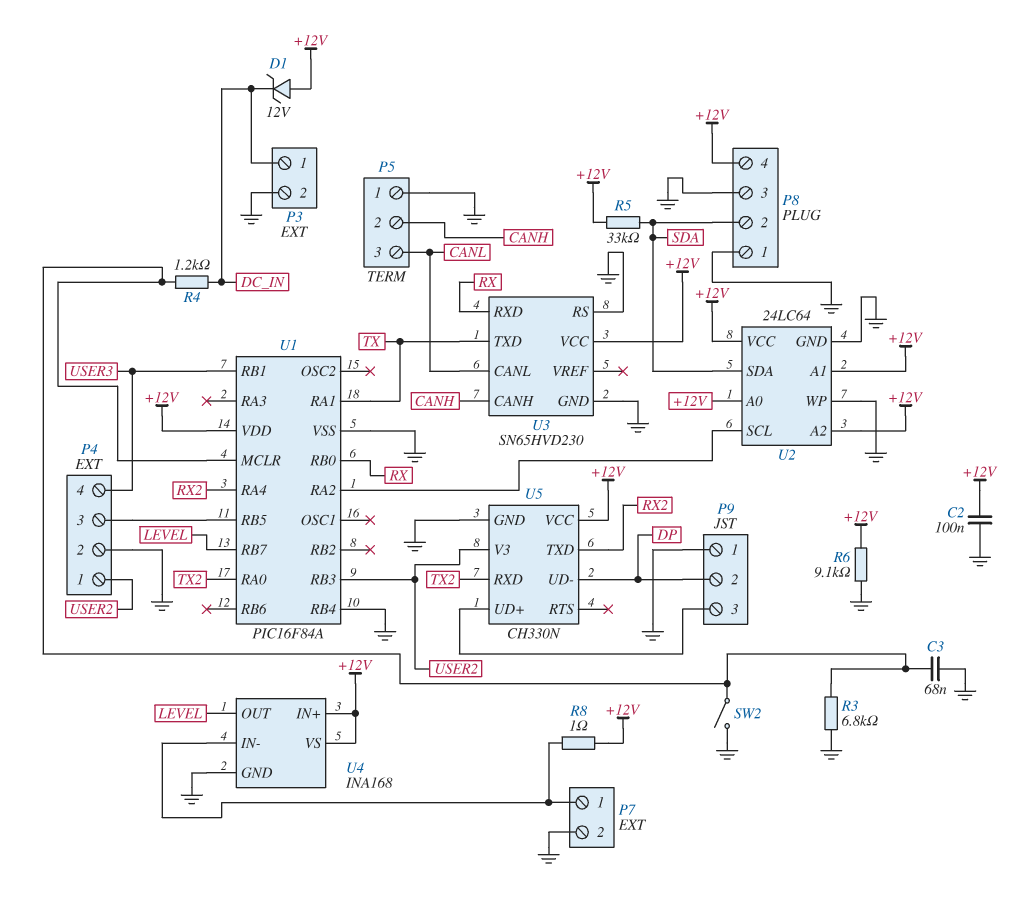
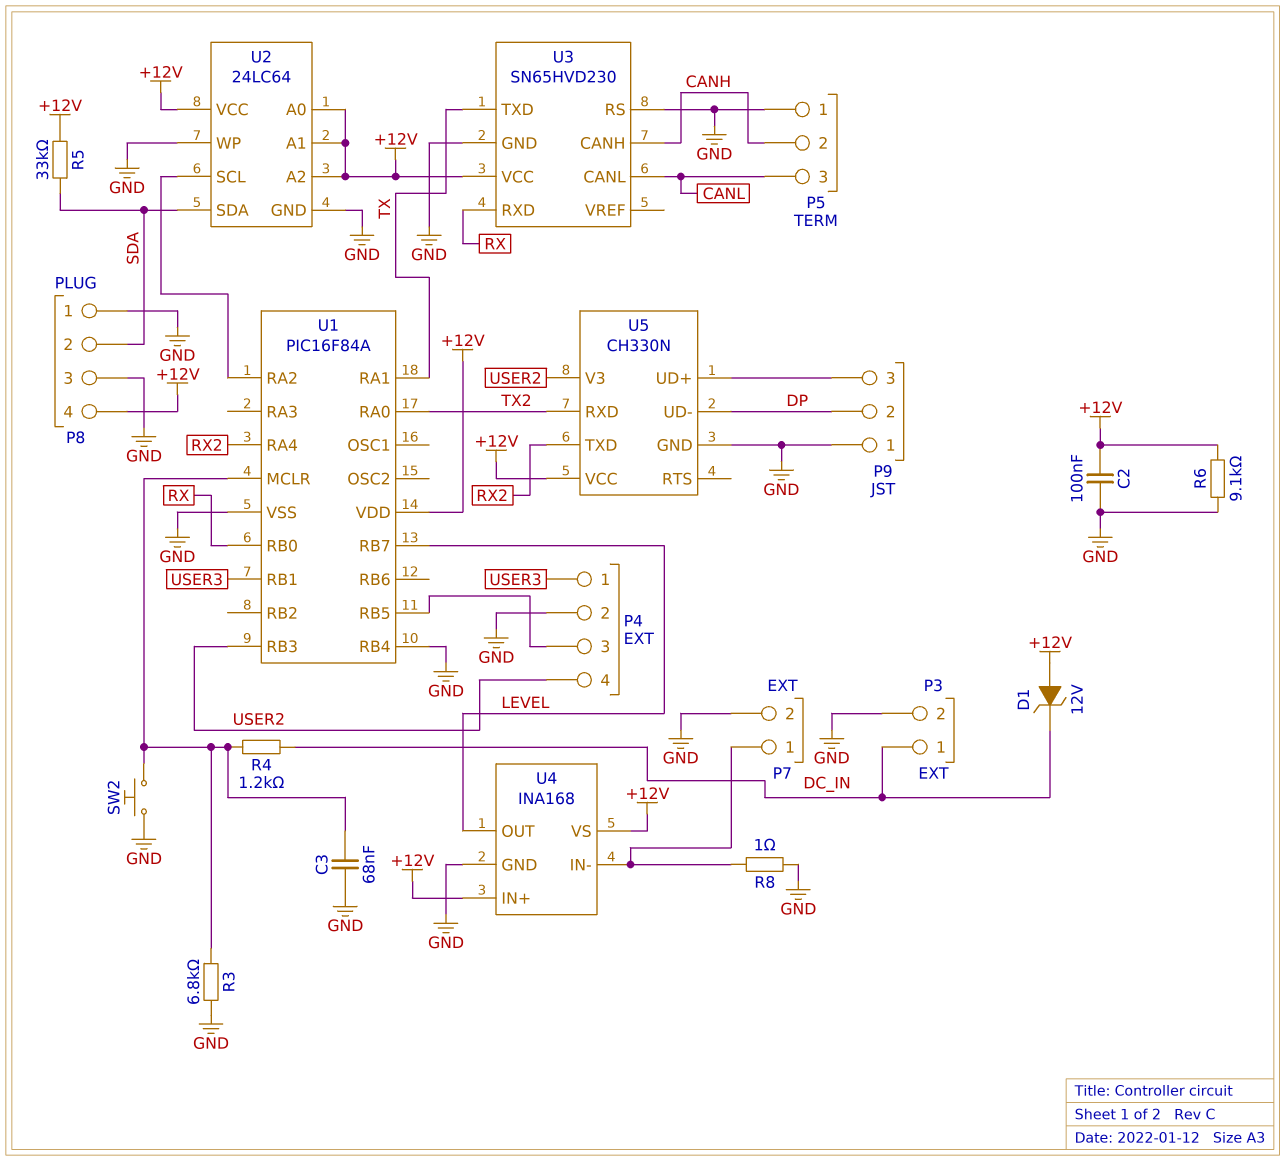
P4 pin 1: USER2 -> USER3
P4 pin 4: USER3 -> USER2
R8: 1 (+12V, P7/1) -> 1 (GND, P7/1)
SW2: switch (GND, U1/MCLR) -> button (GND, U1/MCLR)

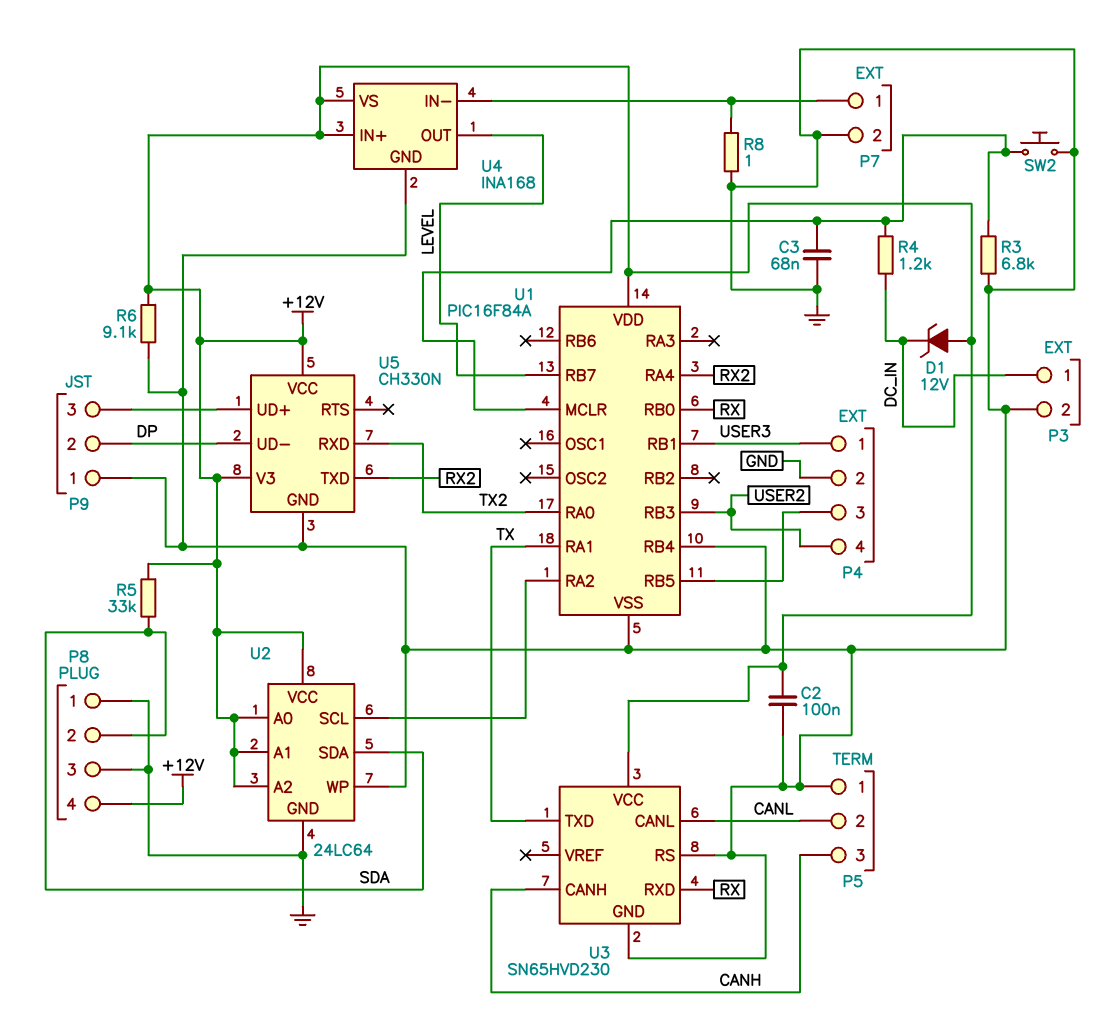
P5 pin 2: CANH -> CANL
P5 pin 3: CANL -> CANH
U5 pin V3: USER2 -> +12V

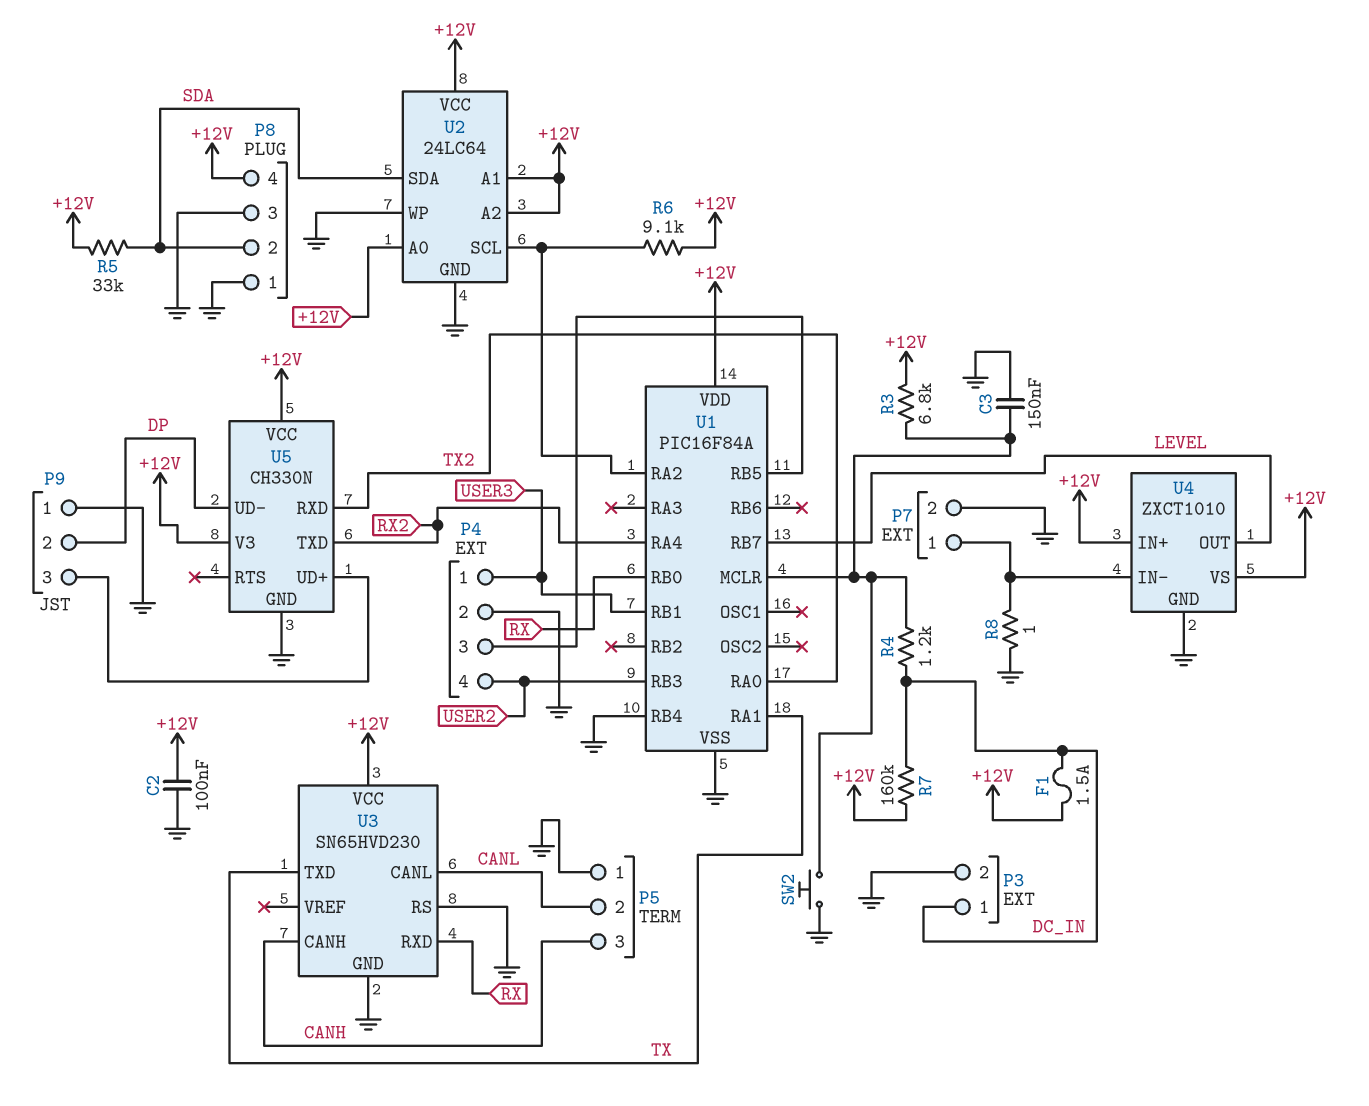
C3: 68nF (GND, U1/MCLR) -> 150nF (GND, U1/MCLR)
D1: zener 12V (A +12V, K DC_IN) -> none
F1: none -> 1.5A (+12V, DC_IN)
R3: 6.8k (GND, U1/MCLR) -> 6.8k (+12V, U1/MCLR)
R6: 9.1k (+12V, GND) -> 9.1k (+12V, U1/RA2)
R7: none -> 160k (+12V, DC_IN)
U4: INA168 -> ZXCT1010

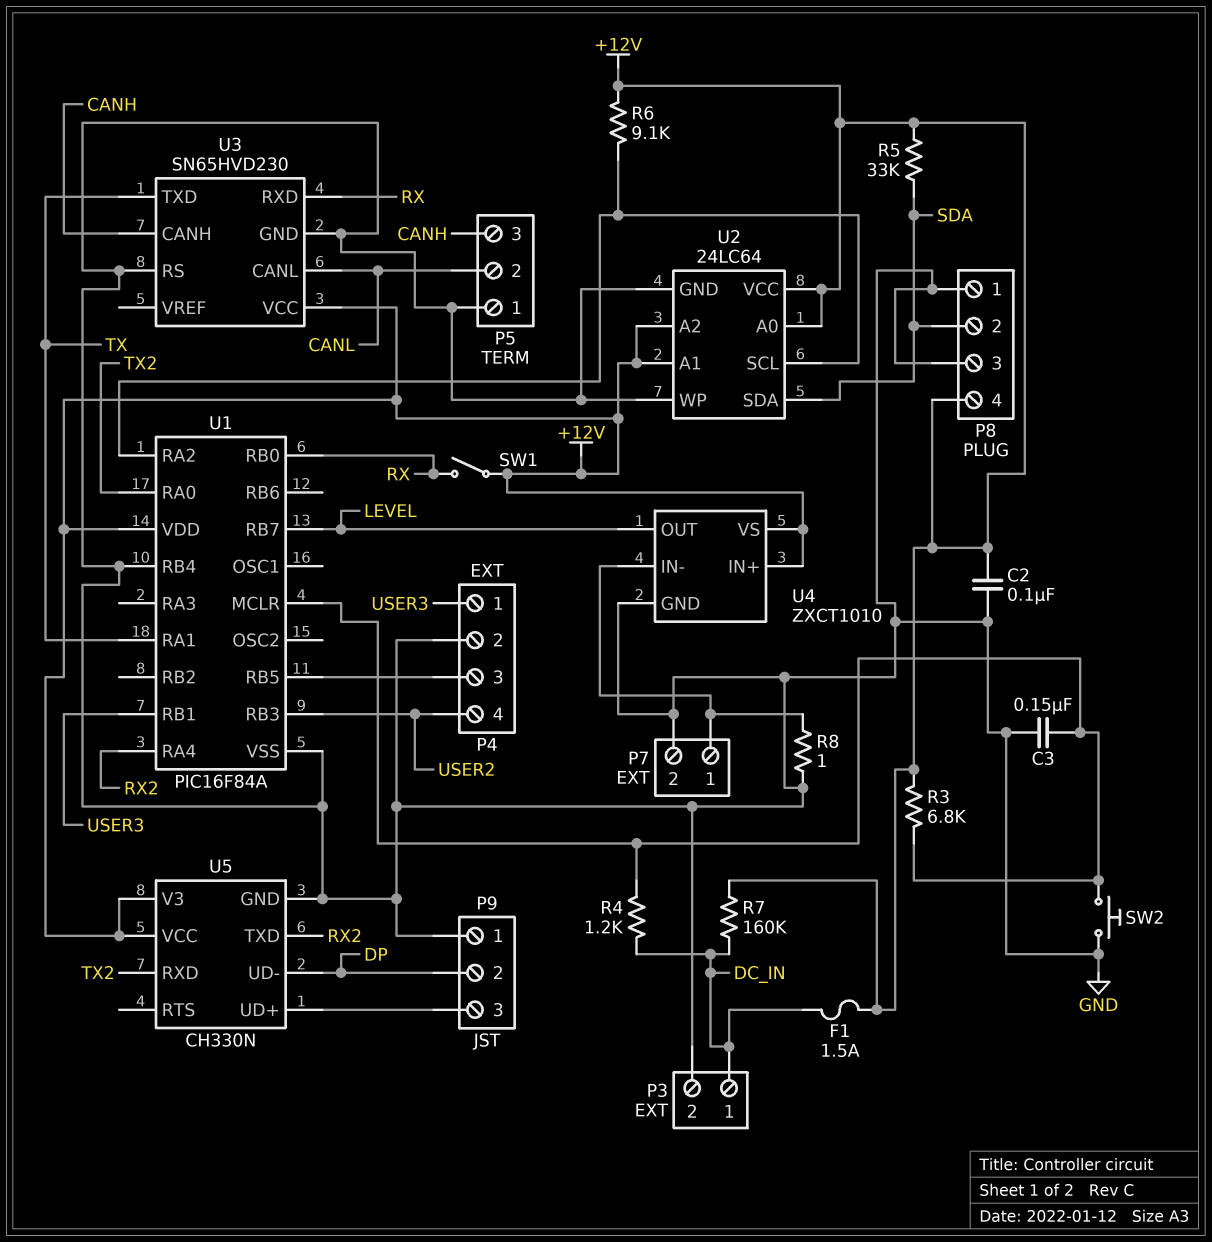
SW1: none -> switch (+12V, RX)

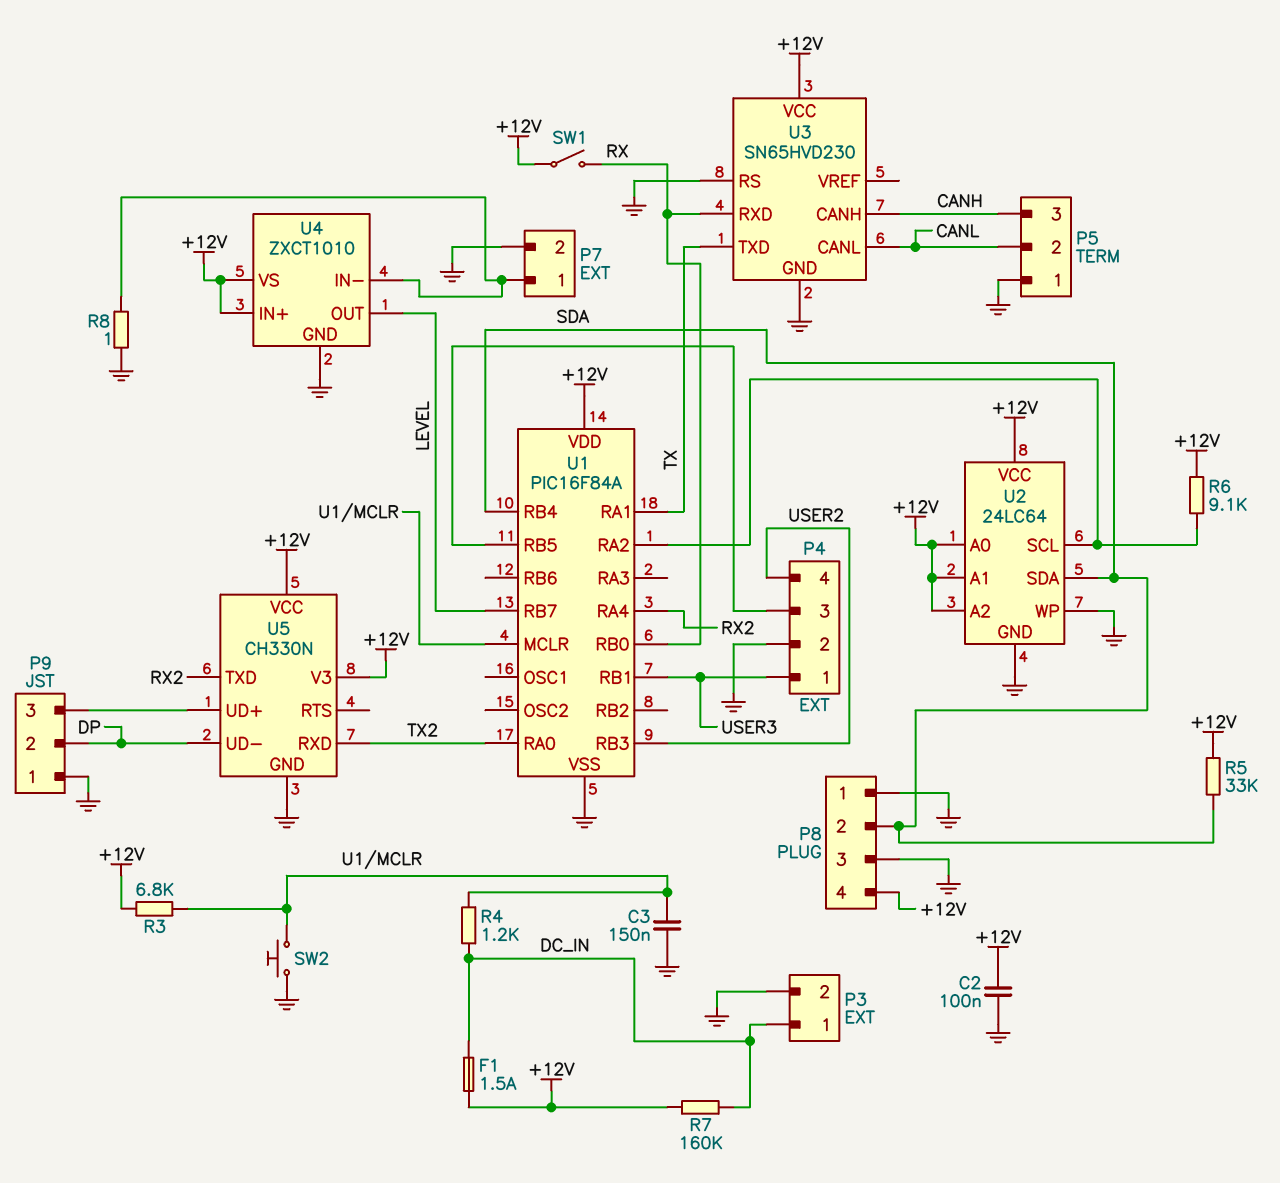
U1 pin RB4: GND -> SDA

